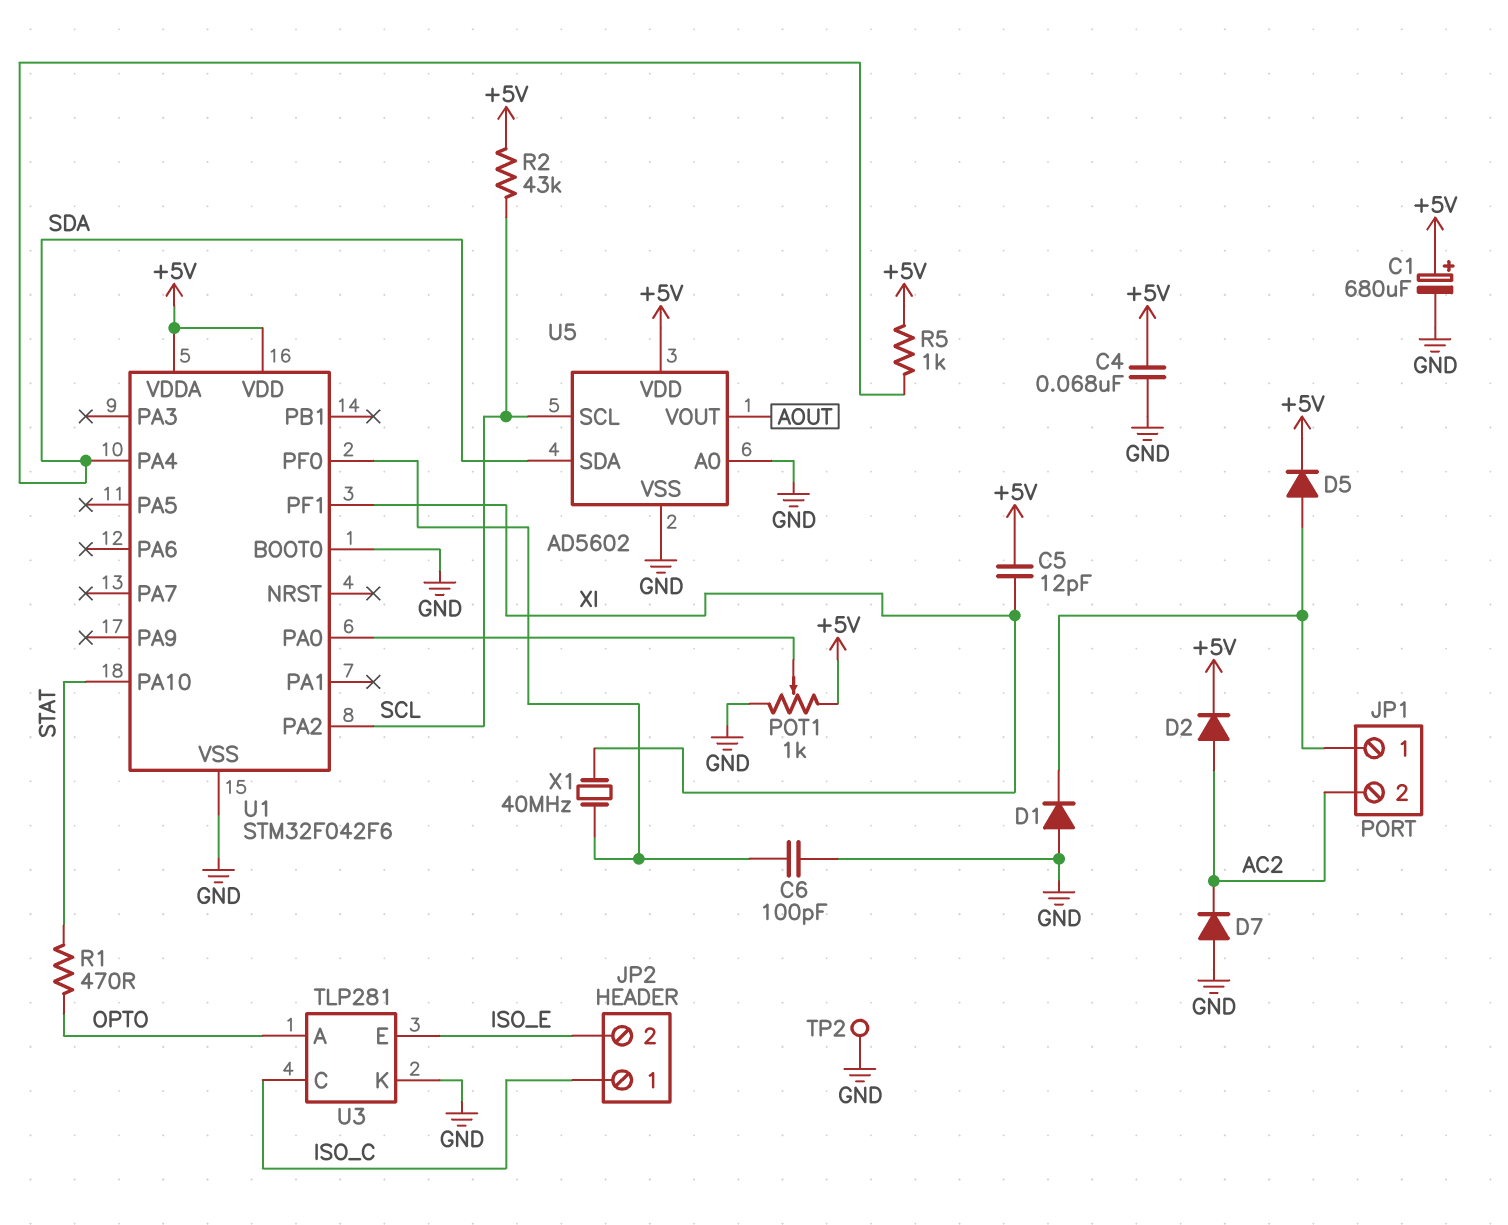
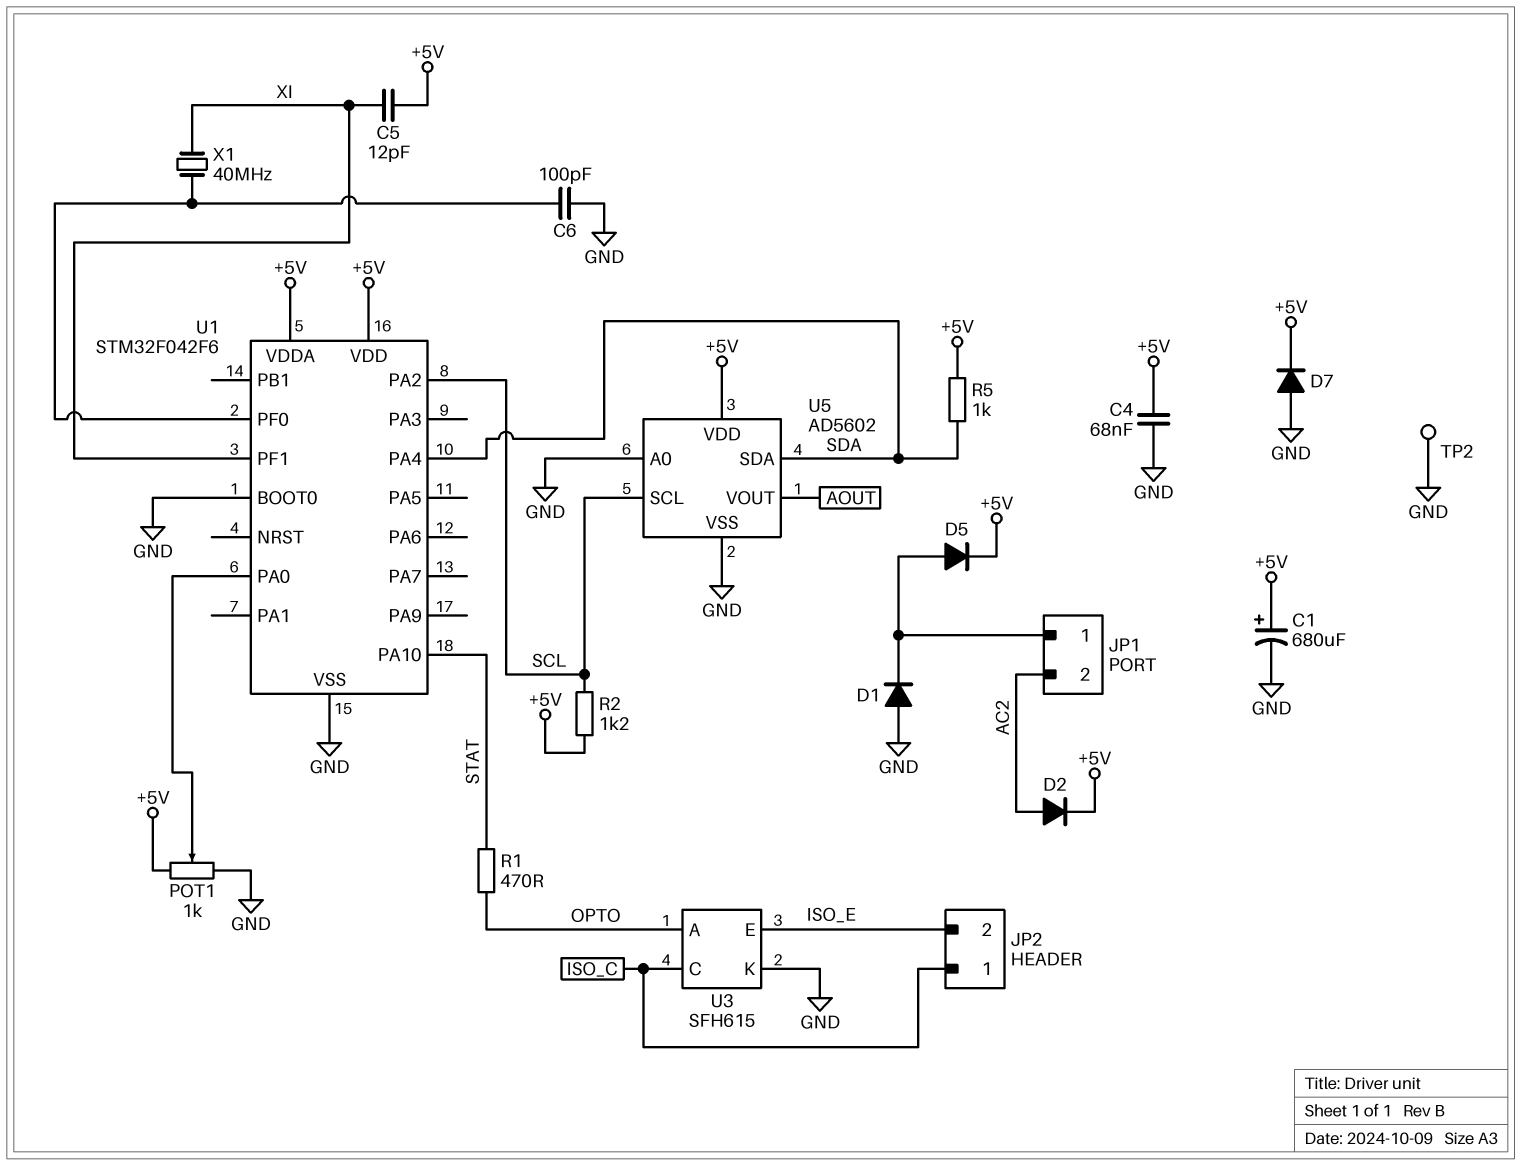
D7: diode (A GND, K AC2) -> diode (A GND, K +5V)
R2: 43k (+5V, SCL) -> 1.2k (+5V, SCL)
U3: TLP281 -> SFH615

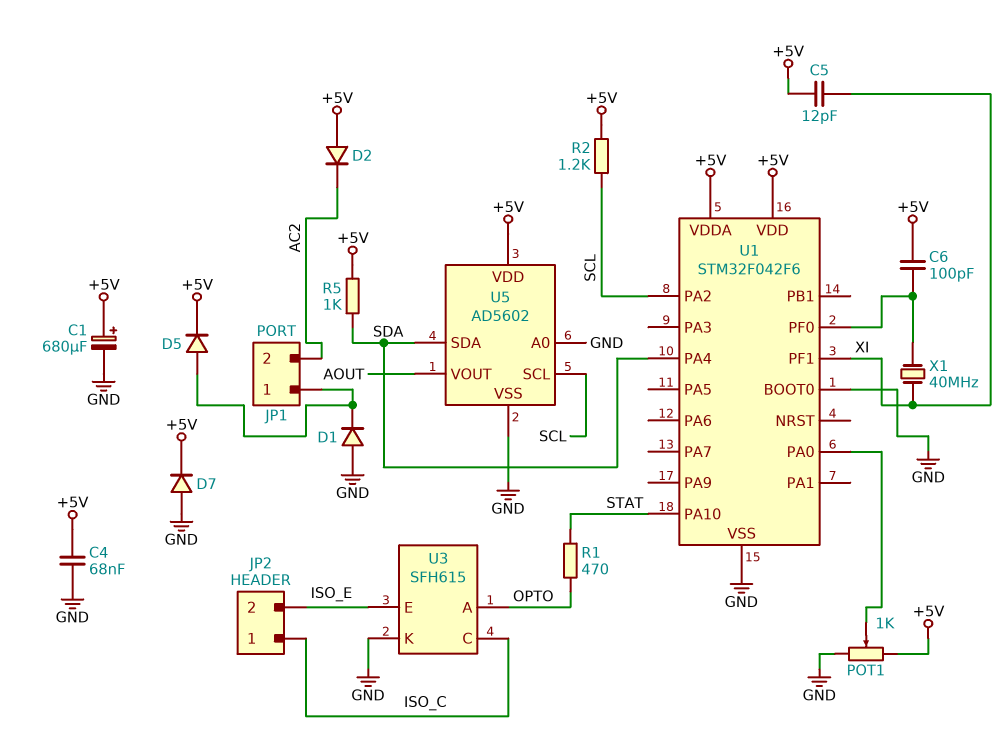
C6: 100pF (GND, U1/PF0) -> 100pF (+5V, U1/PF0)
D2: diode (A AC2, K +5V) -> diode (A +5V, K AC2)
TP2: test point (GND) -> none

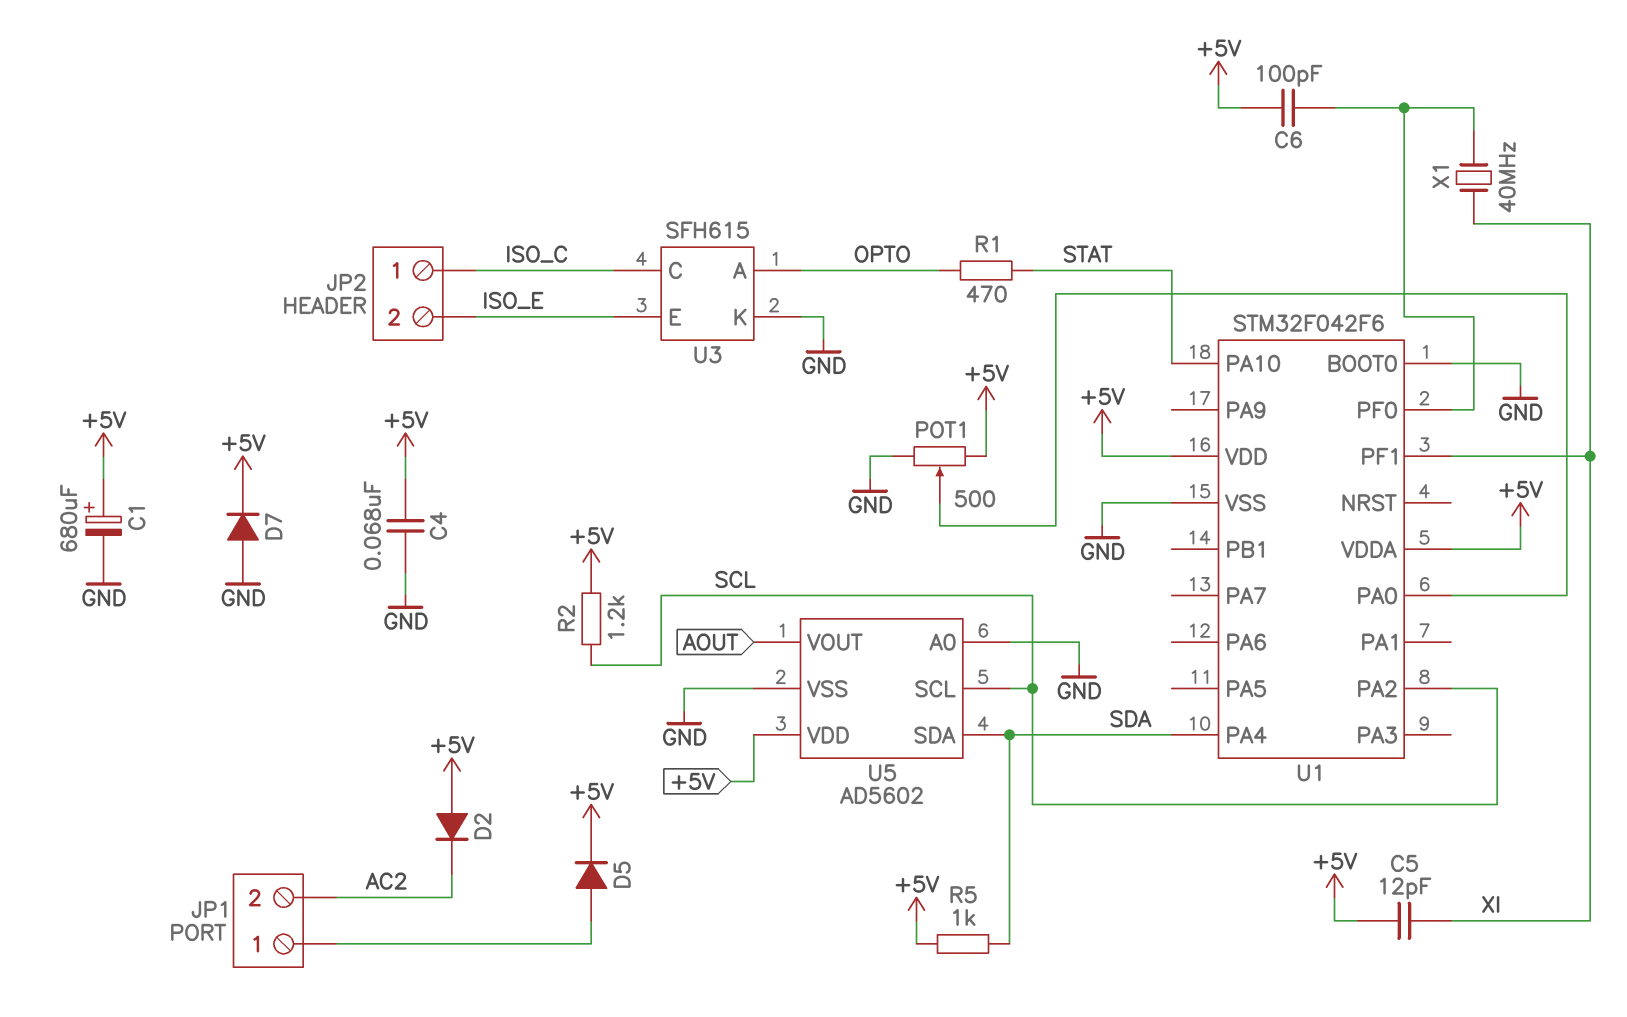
D1: diode (A GND, K JP1/1) -> none
POT1: 1k (+5V, GND, wiper U1/PA0) -> 500 (+5V, GND, wiper U1/PA0)

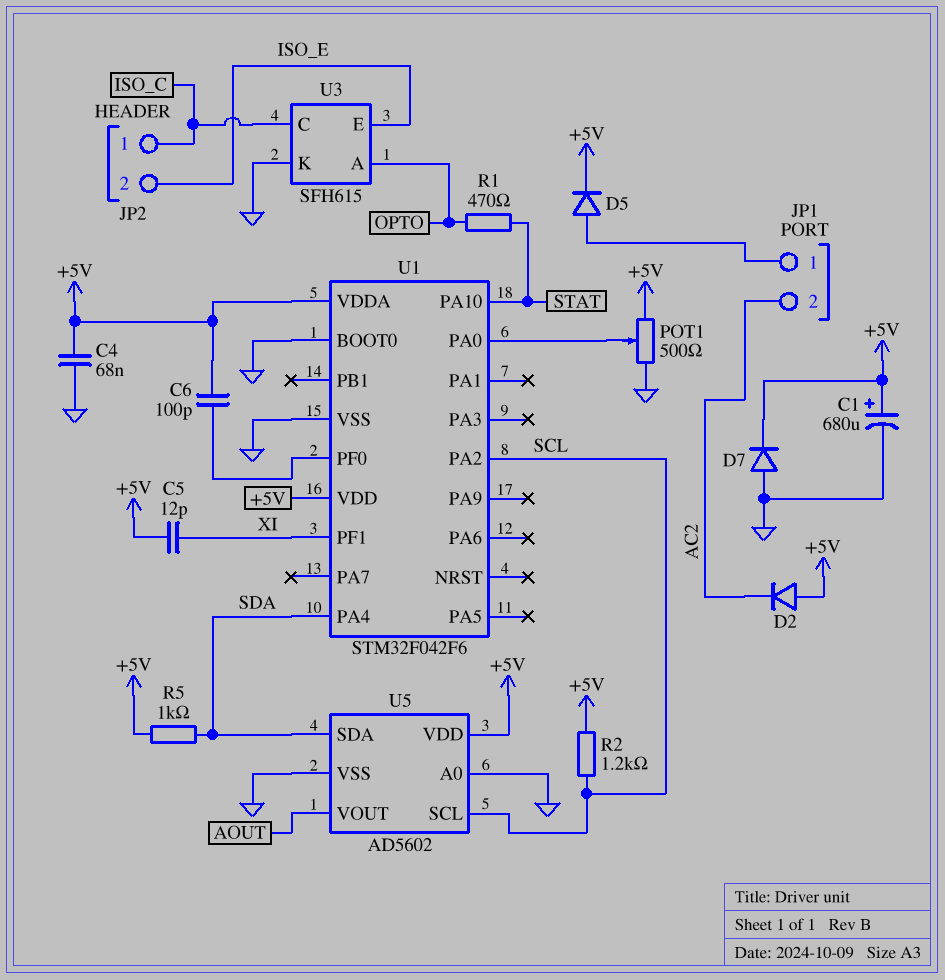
X1: 40MHz (U1/PF0, XI) -> none

